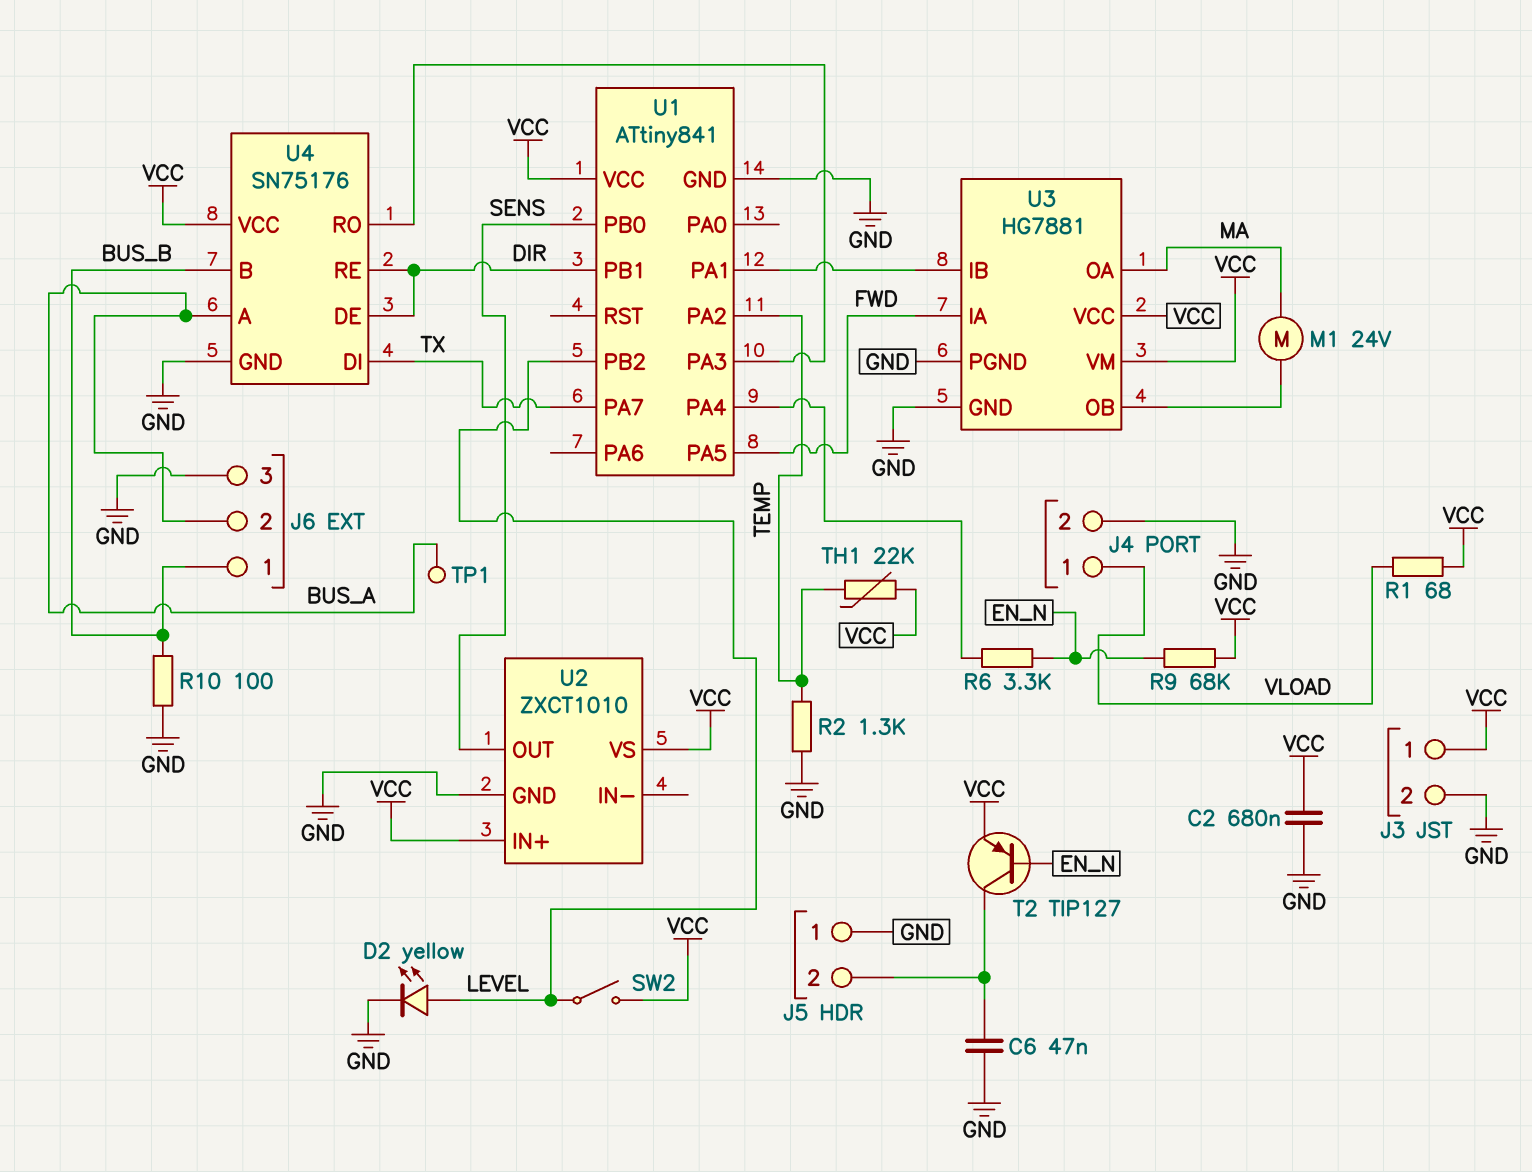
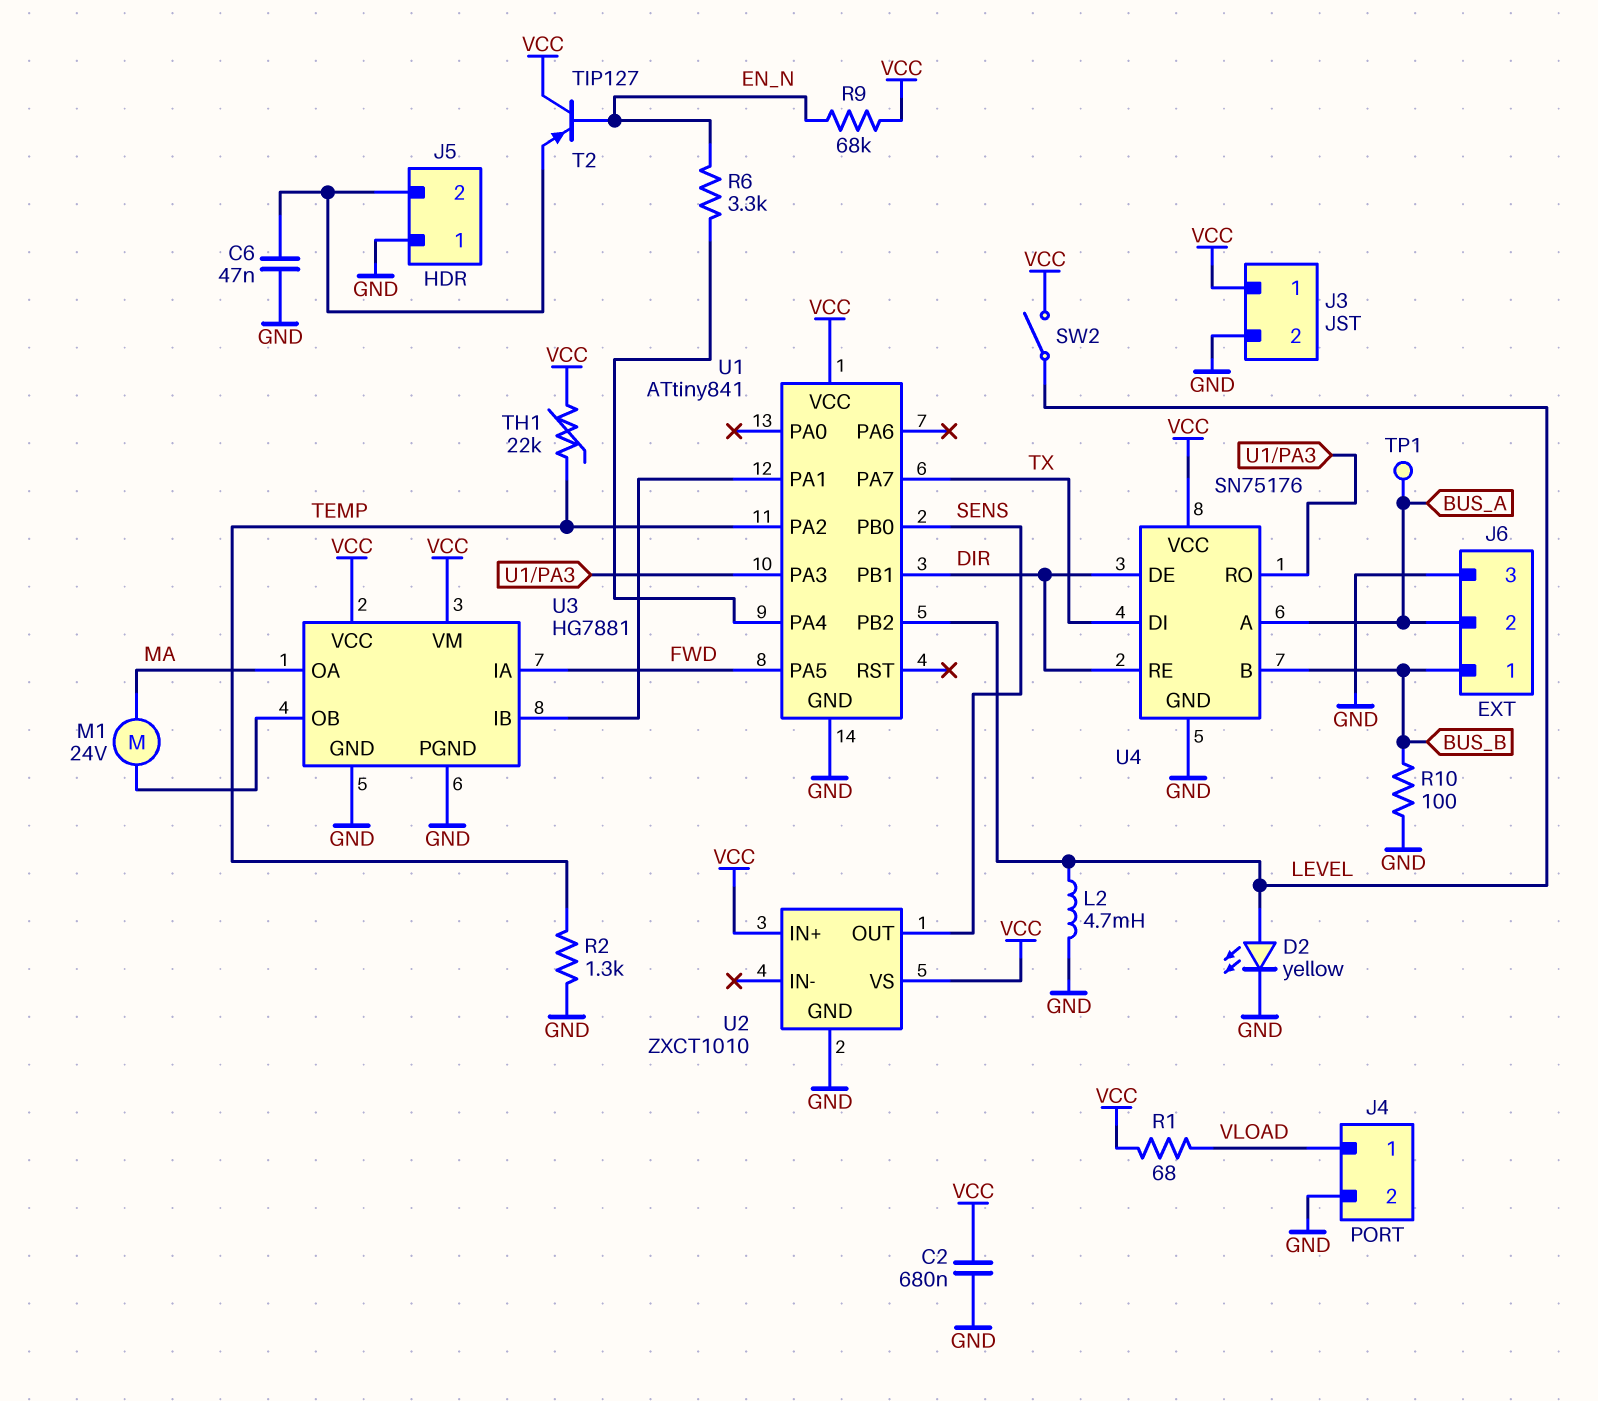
L2: none -> 4.7mH (GND, LEVEL)
T2: PNP TIP127 (B EN_N, C J5/2, E VCC) -> PNP TIP127 (B EN_N, C VCC, E J5/2)

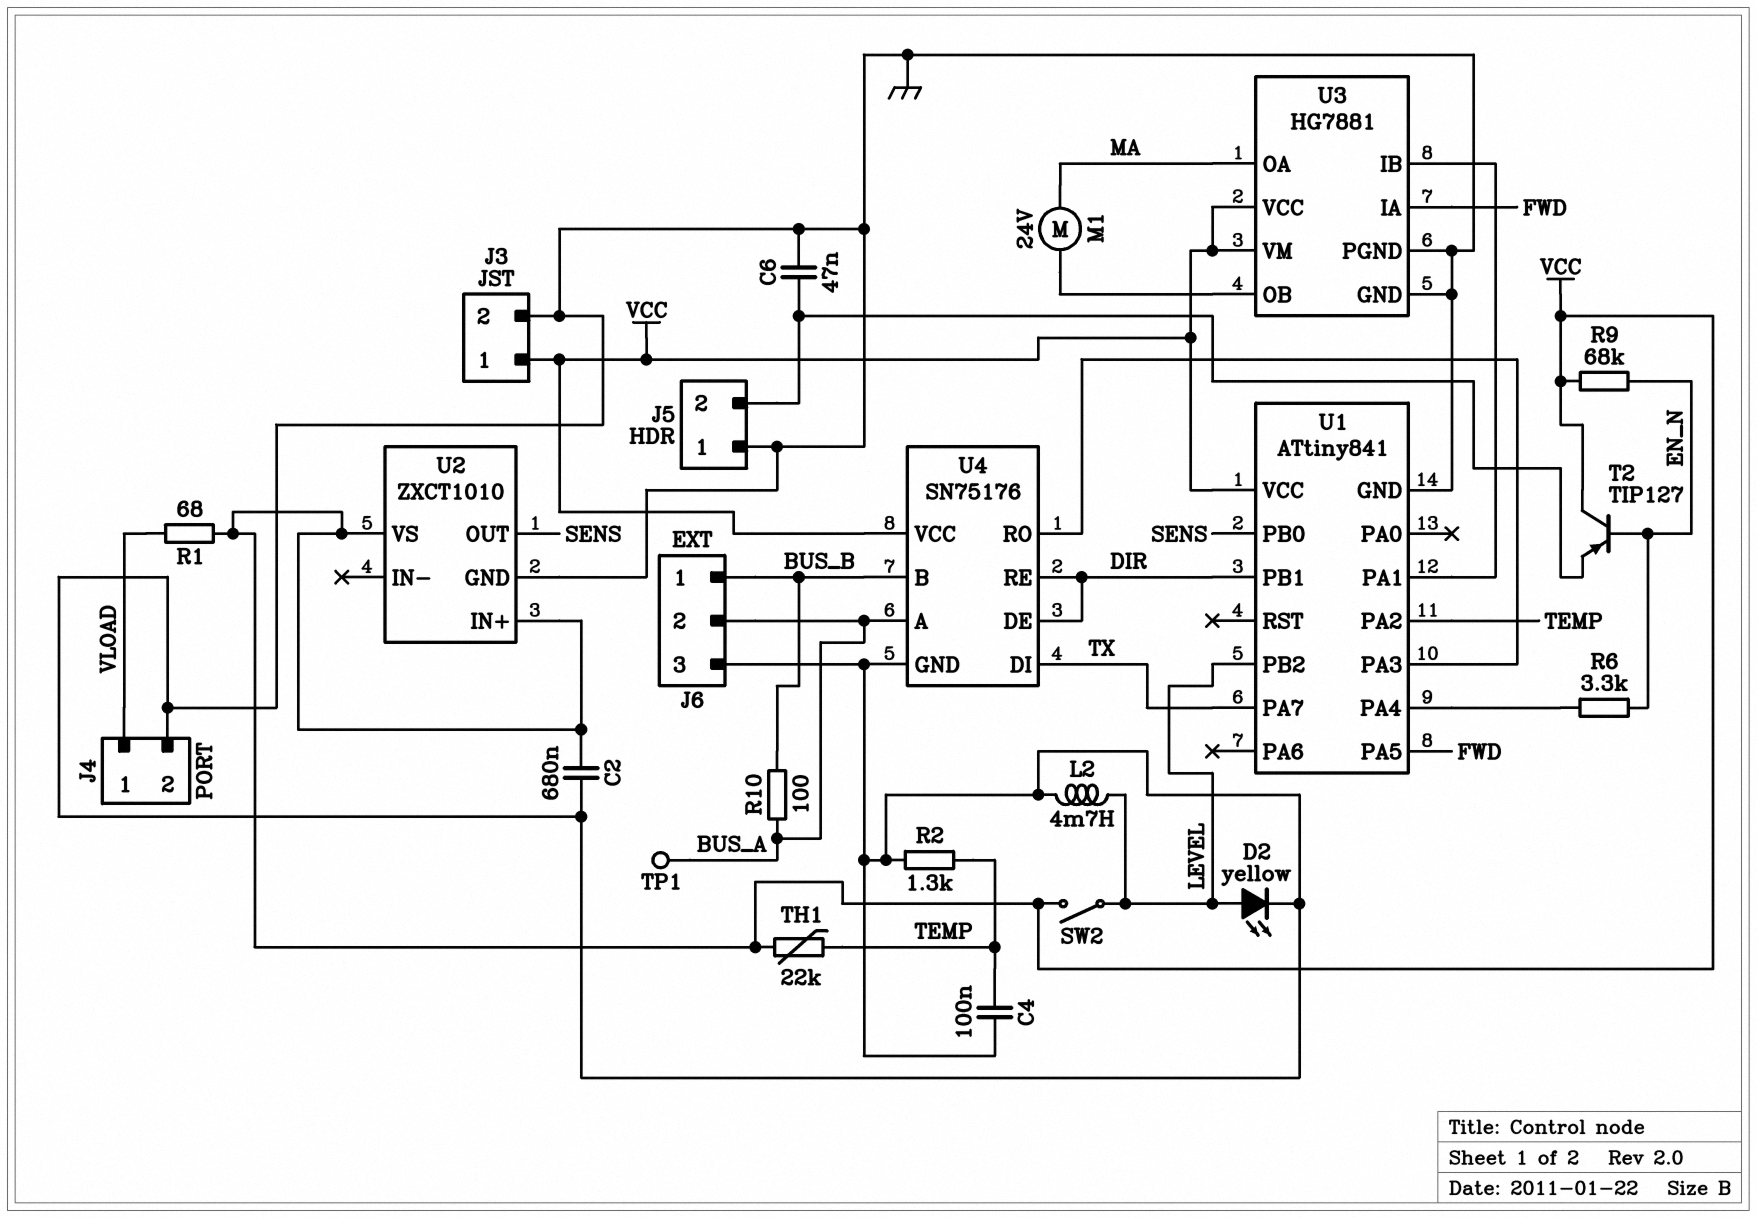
C4: none -> 100nF (GND, TEMP)
R10: 100 (BUS_B, GND) -> 100 (BUS_A, BUS_B)

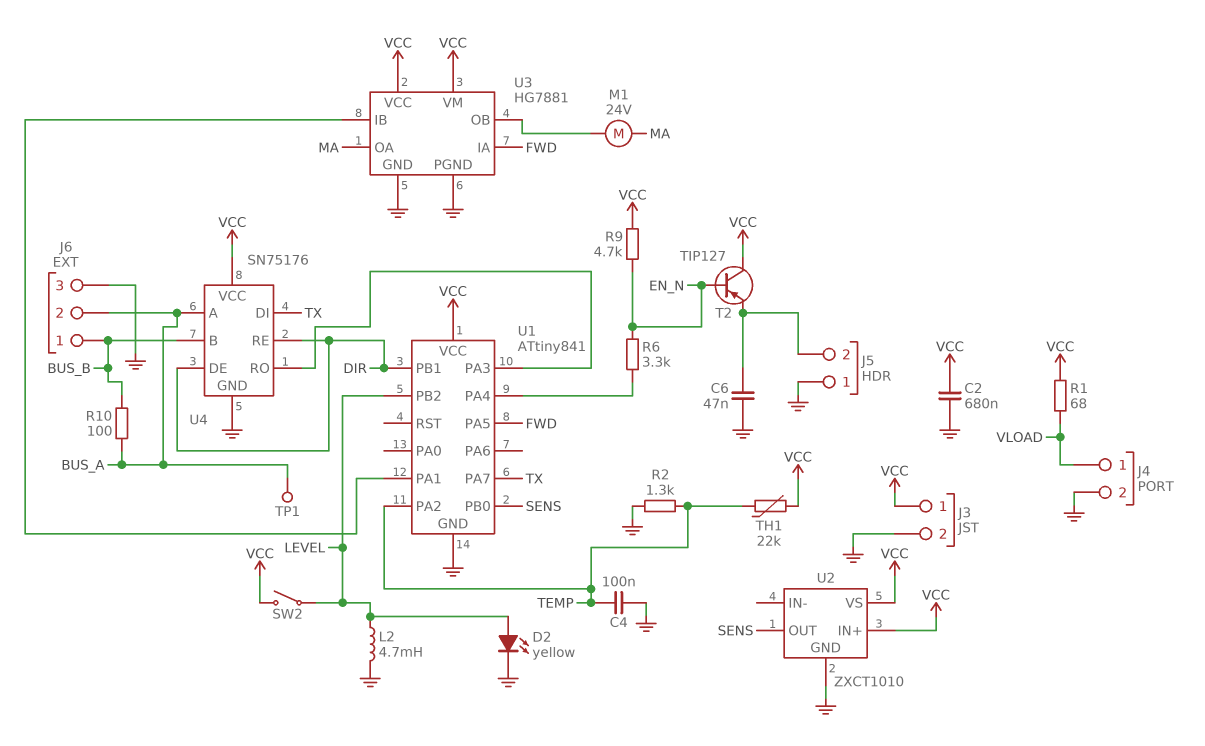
R9: 68k (EN_N, VCC) -> 4.7k (EN_N, VCC)

